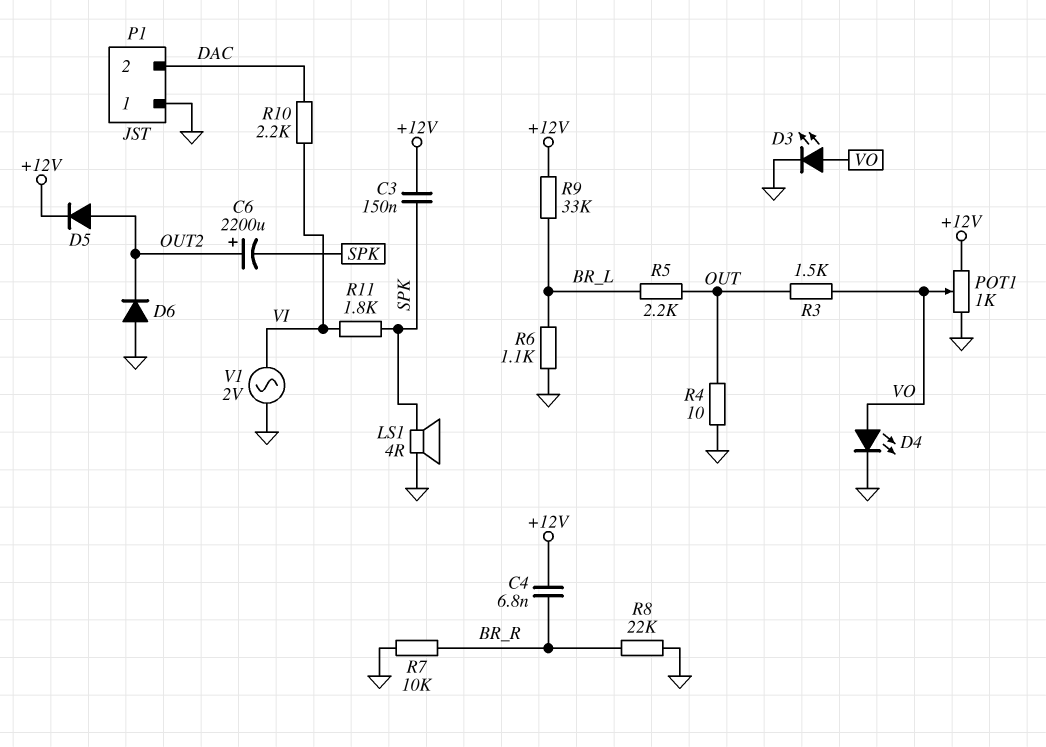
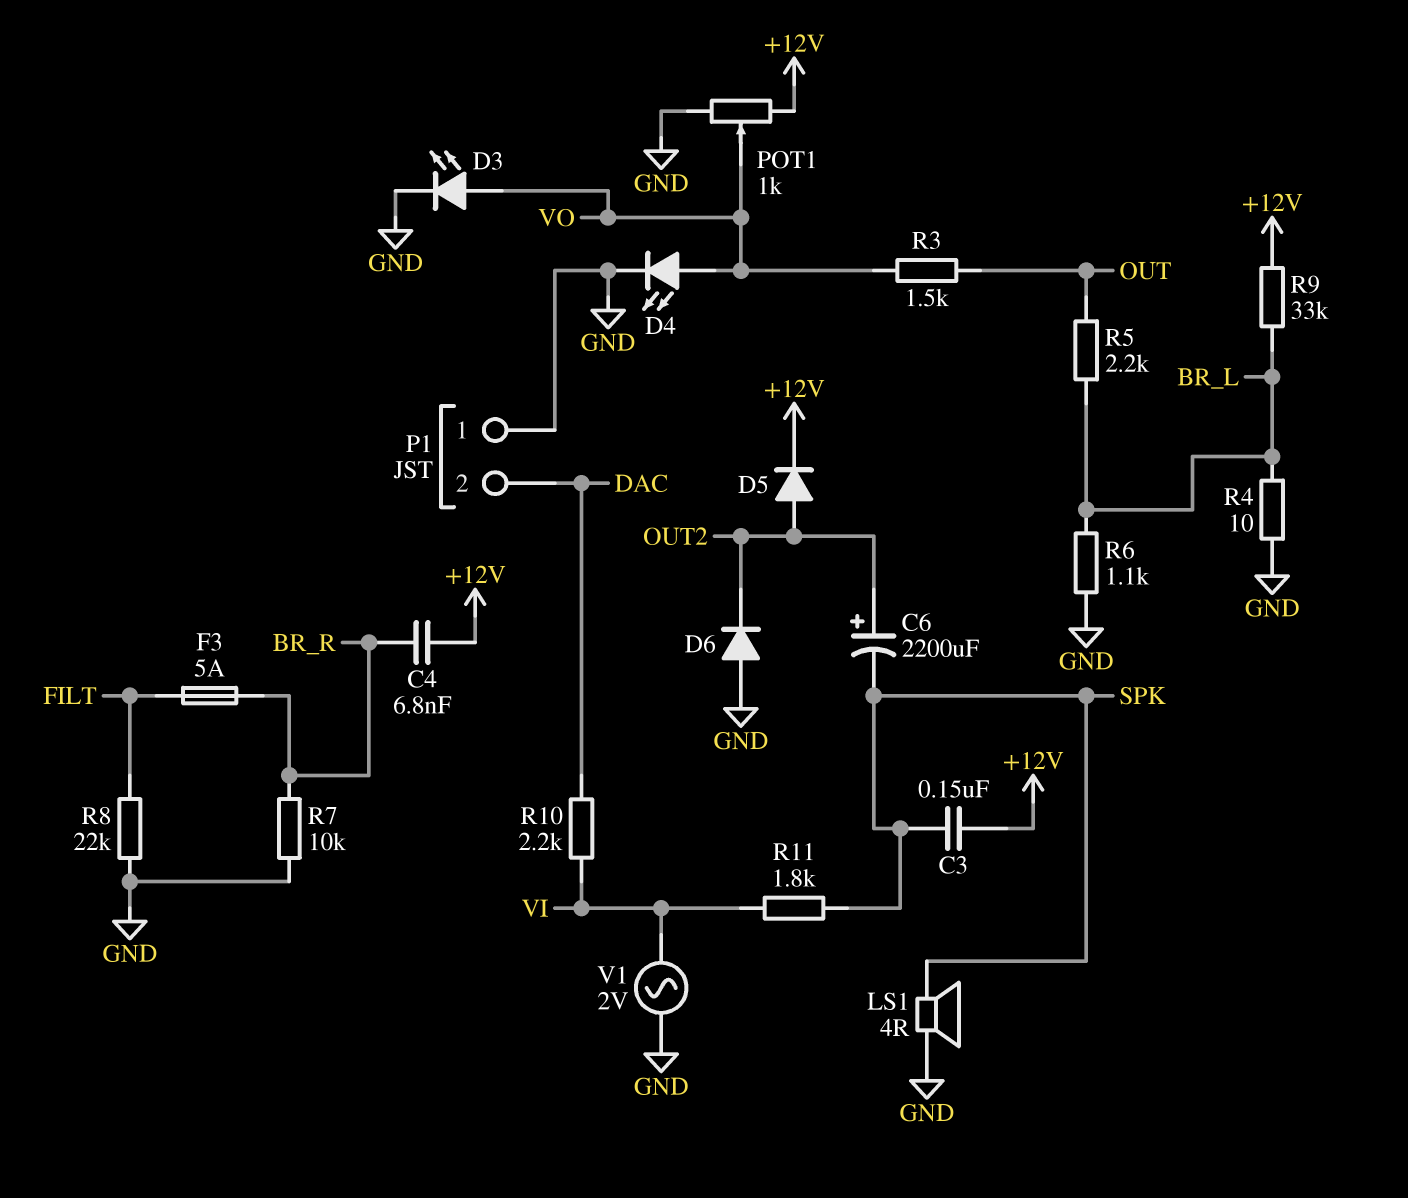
F3: none -> 5A (BR_R, FILT)
R4: 10 (GND, OUT) -> 10 (BR_L, GND)
R8: 22k (BR_R, GND) -> 22k (FILT, GND)

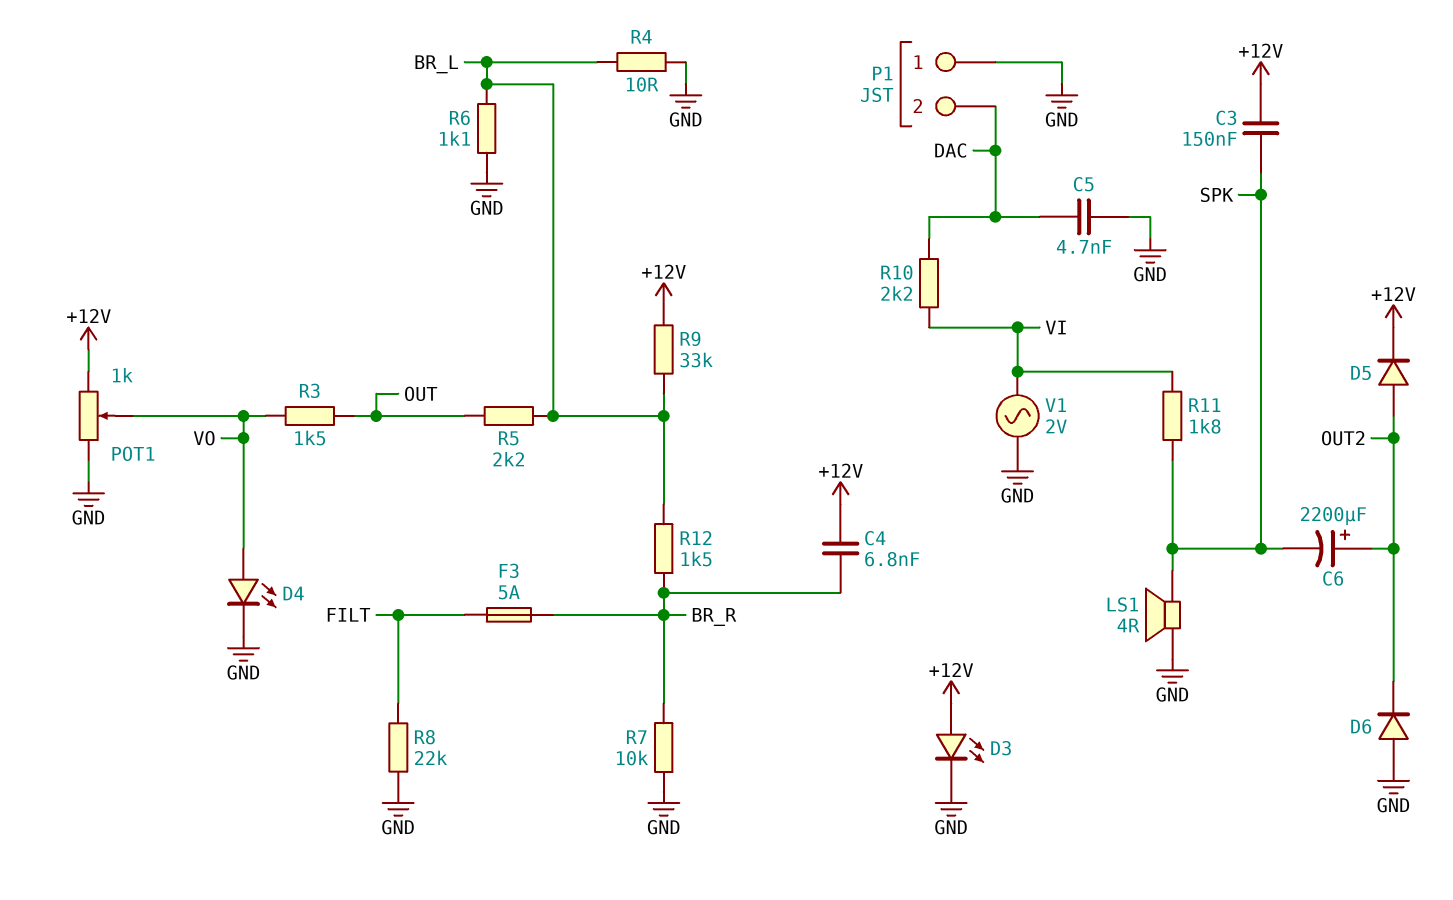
C5: none -> 4.7nF (DAC, GND)
D3: LED (A VO, K GND) -> LED (A +12V, K GND)
R12: none -> 1.5k (BR_L, BR_R)

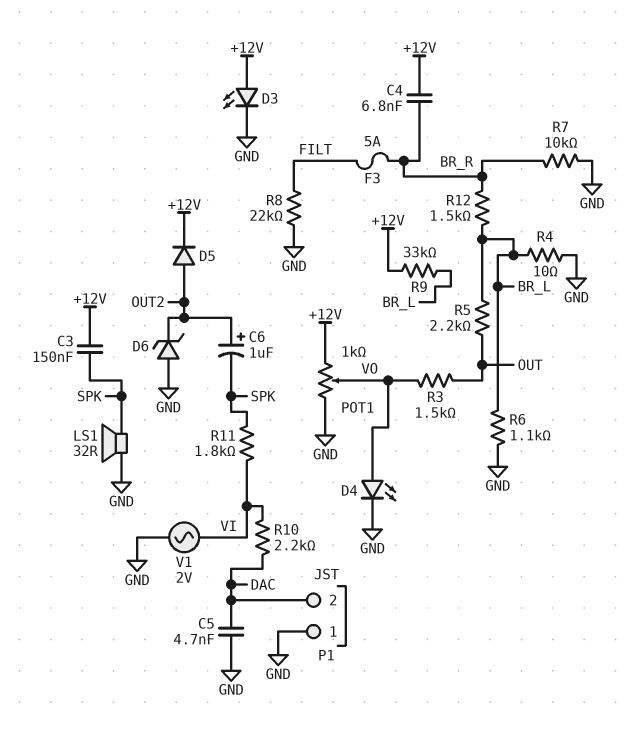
C6: 2200uF (plus OUT2, minus SPK) -> 1uF (plus OUT2, minus SPK)
D6: diode (A GND, K OUT2) -> zener (A GND, K OUT2)
LS1: speaker 4R (GND, SPK) -> speaker 32R (GND, SPK)

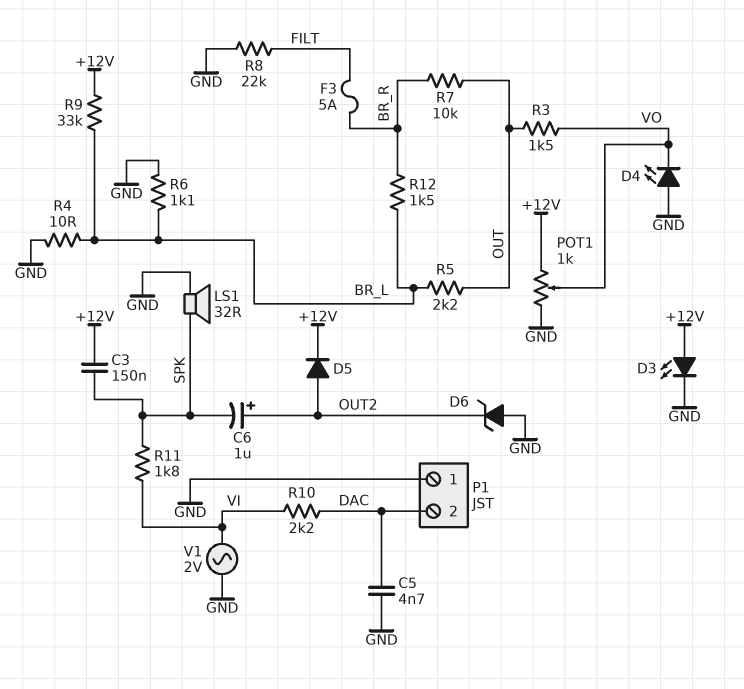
C4: 6.8nF (+12V, BR_R) -> none
D4: LED (A VO, K GND) -> LED (A GND, K VO)
R7: 10k (BR_R, GND) -> 10k (BR_R, OUT)

